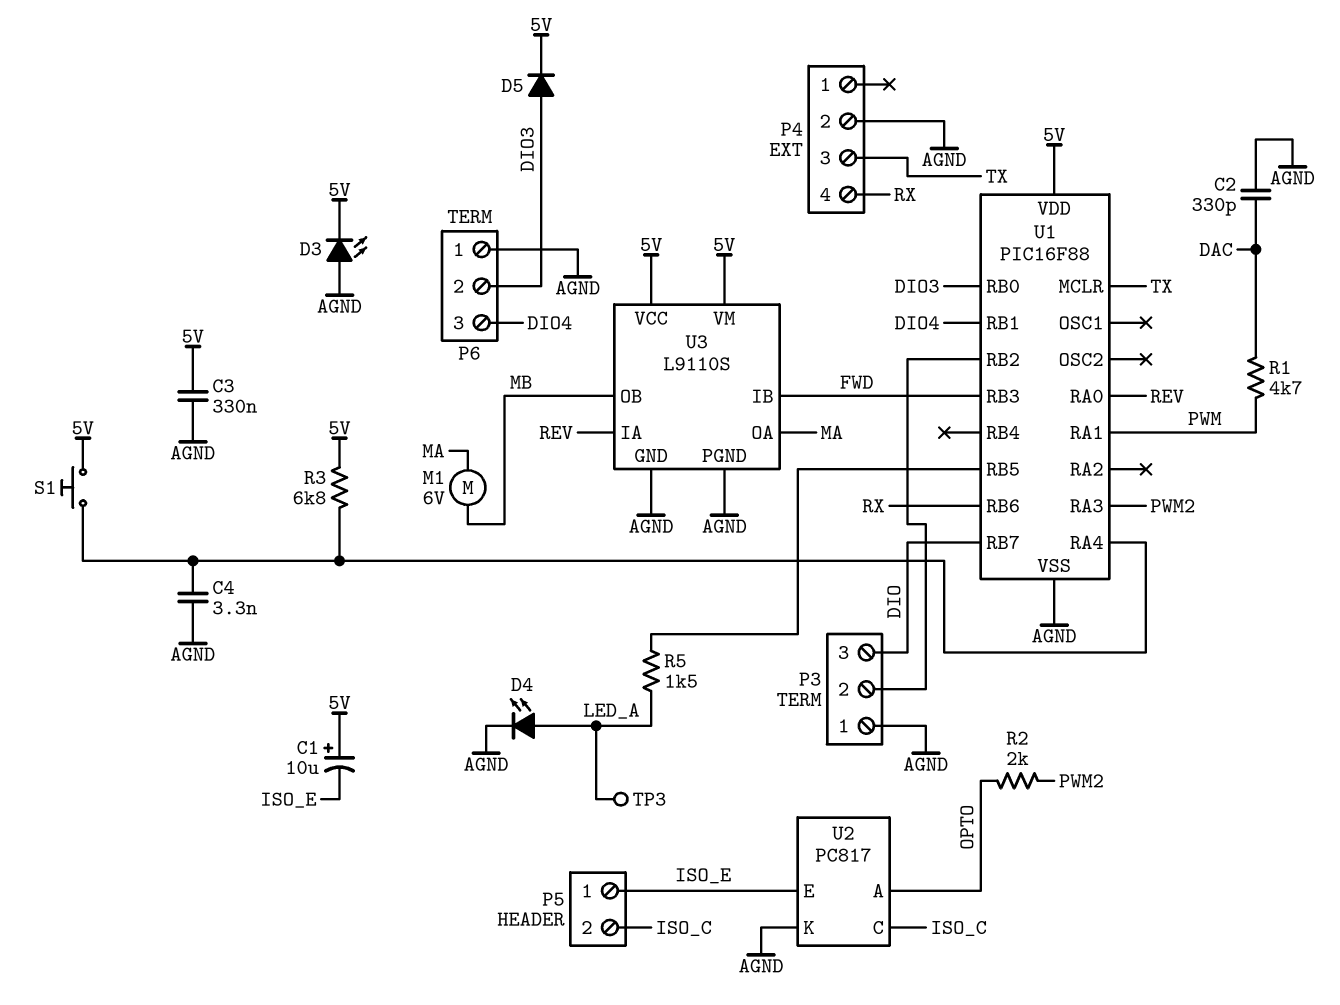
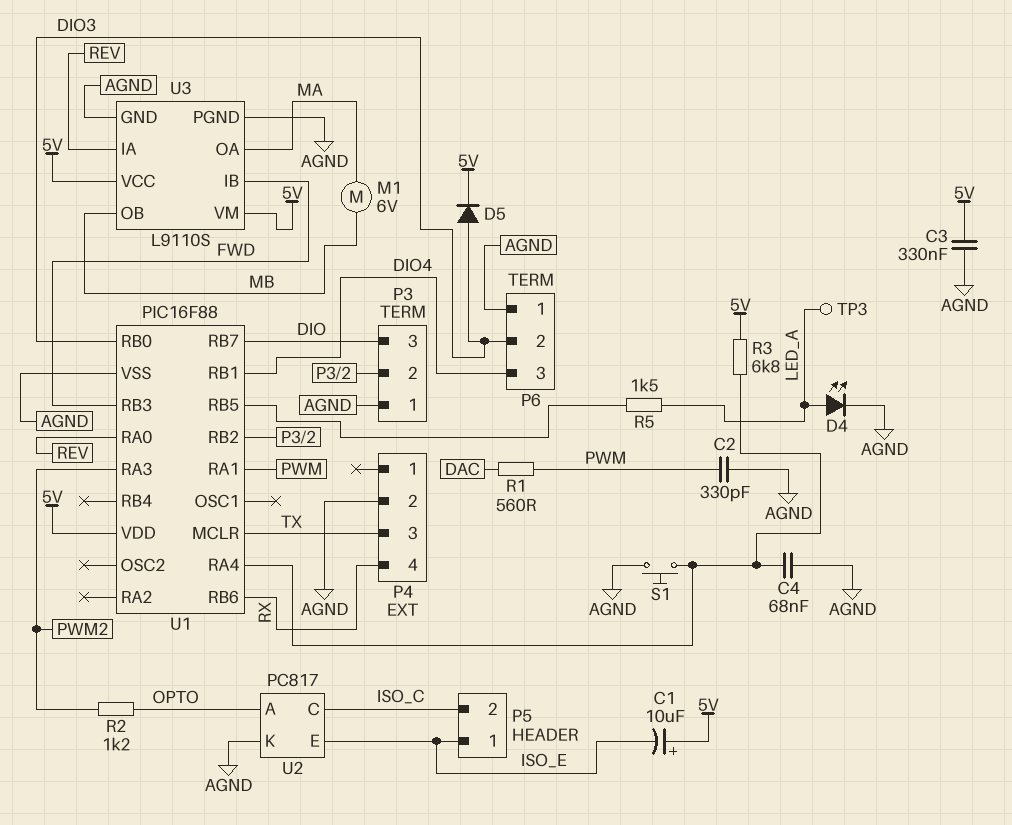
C2: 330pF (AGND, DAC) -> 330pF (AGND, PWM)
C4: 3.3nF (AGND, U1/RA4) -> 68nF (AGND, U1/RA4)
D3: LED (A AGND, K 5V) -> none
R1: 4.7k (DAC, PWM) -> 560 (DAC, PWM)
R2: 2k (OPTO, PWM2) -> 1.2k (OPTO, PWM2)
S1: button (5V, U1/RA4) -> button (AGND, U1/RA4)

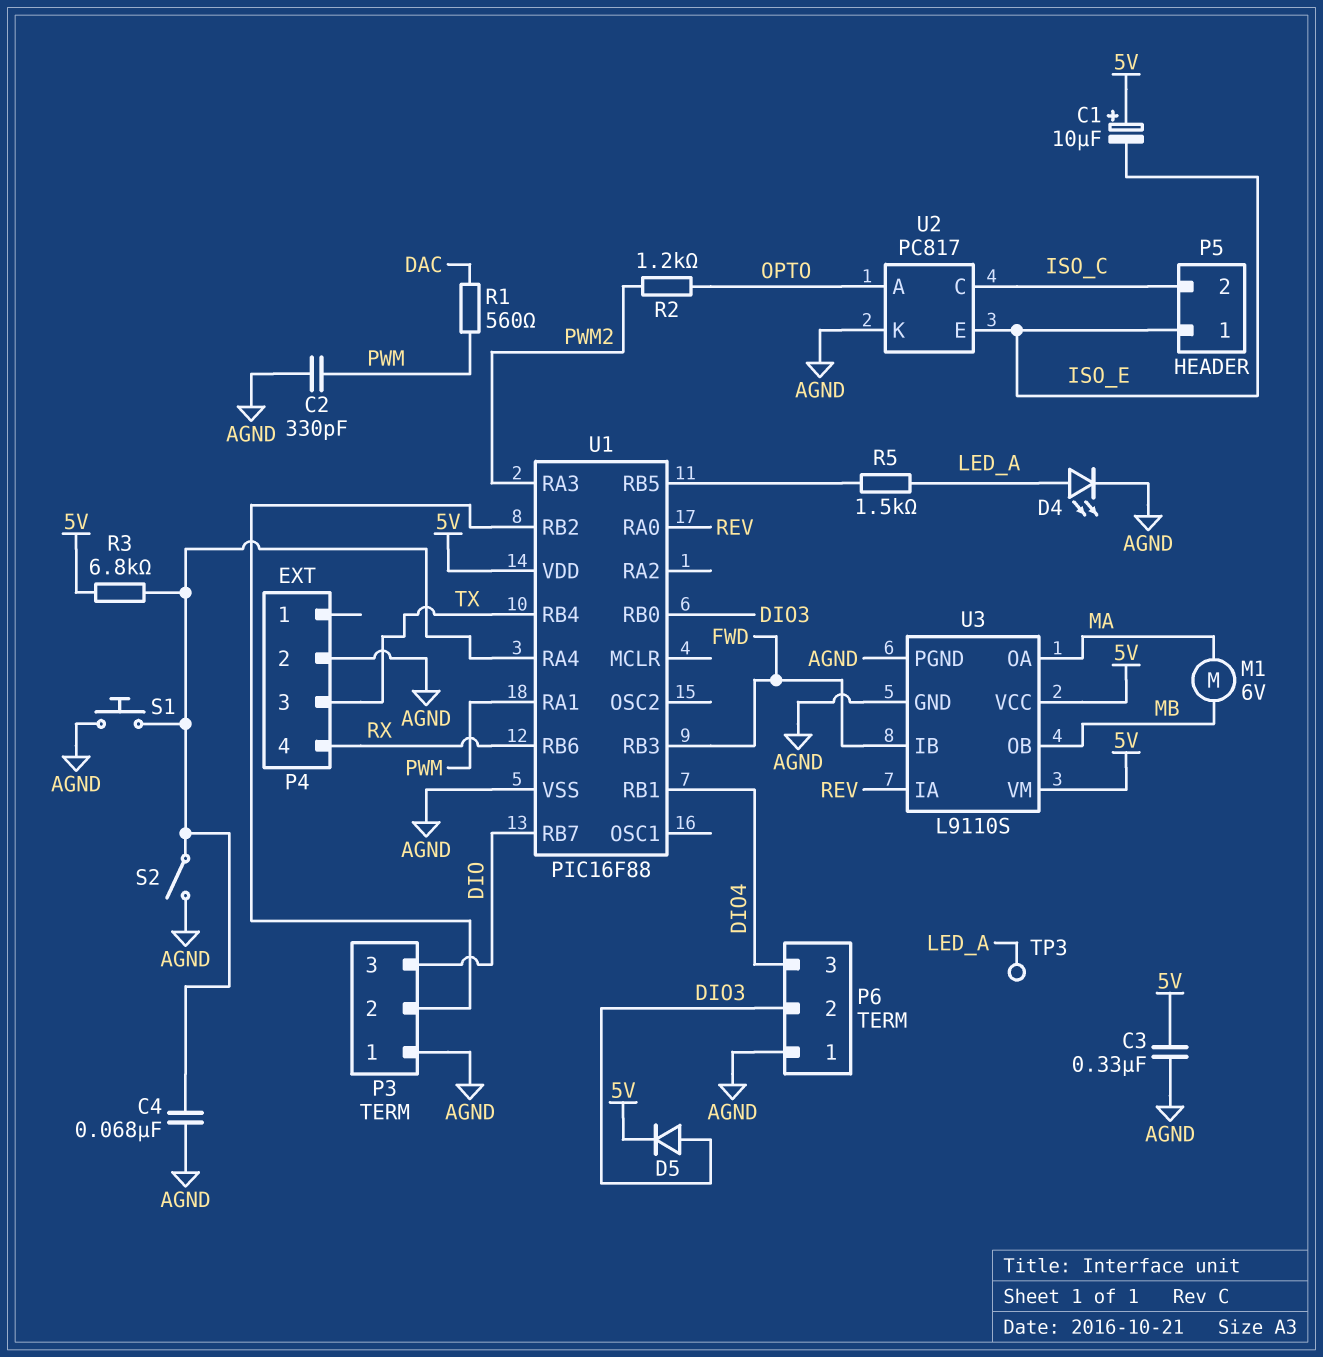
S2: none -> switch (AGND, U1/RA4)
U1 pin MCLR: TX -> none
U1 pin RB4: none -> TX

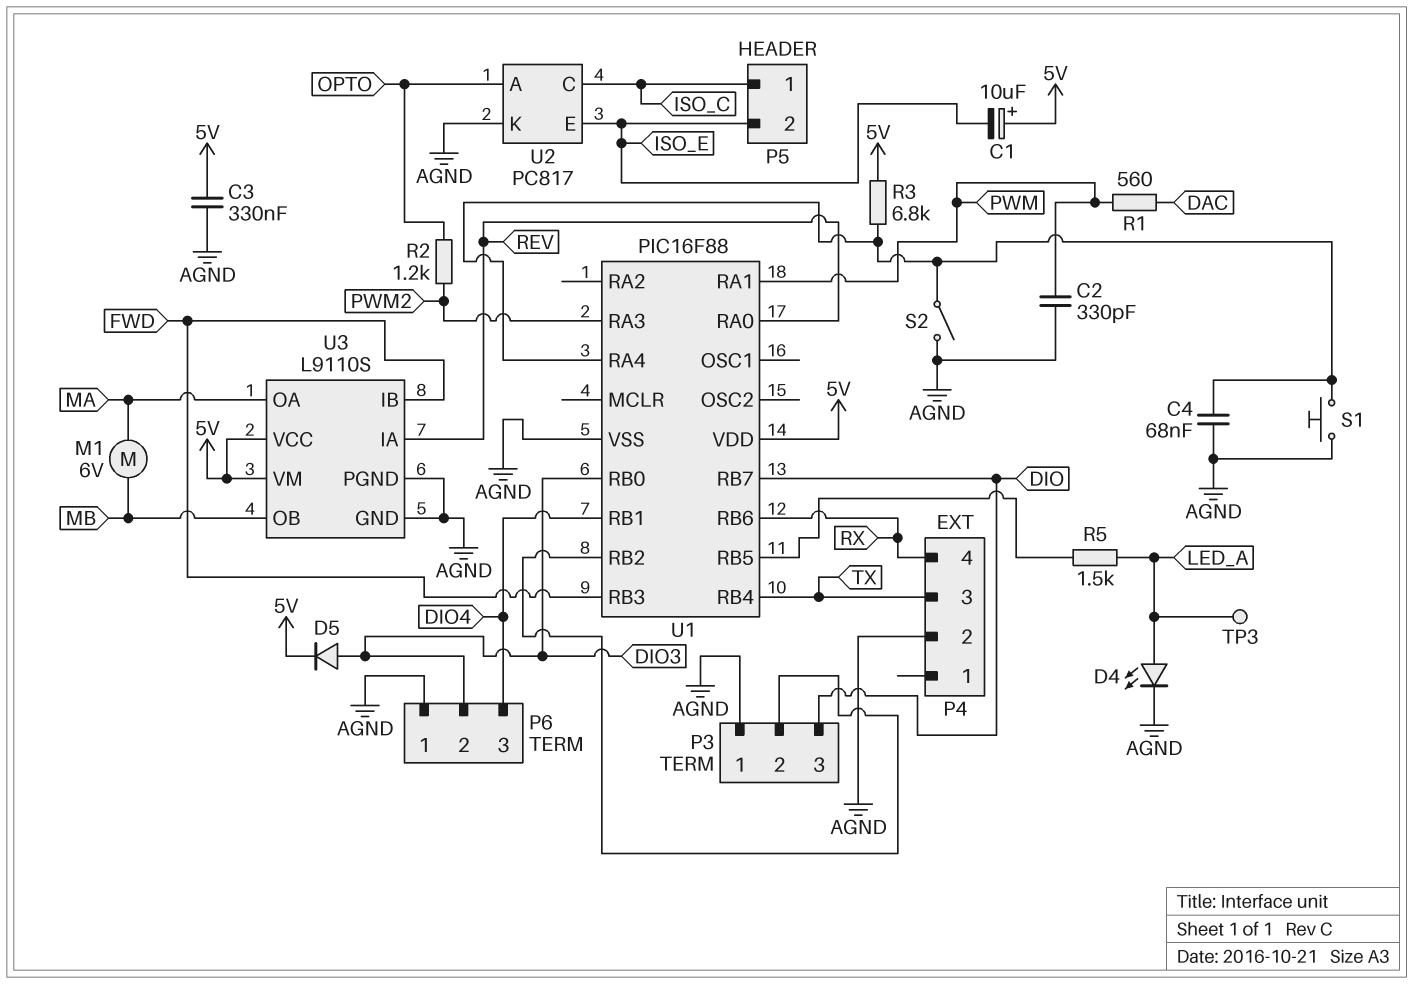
P5 pin 1: ISO_E -> ISO_C
P5 pin 2: ISO_C -> ISO_E

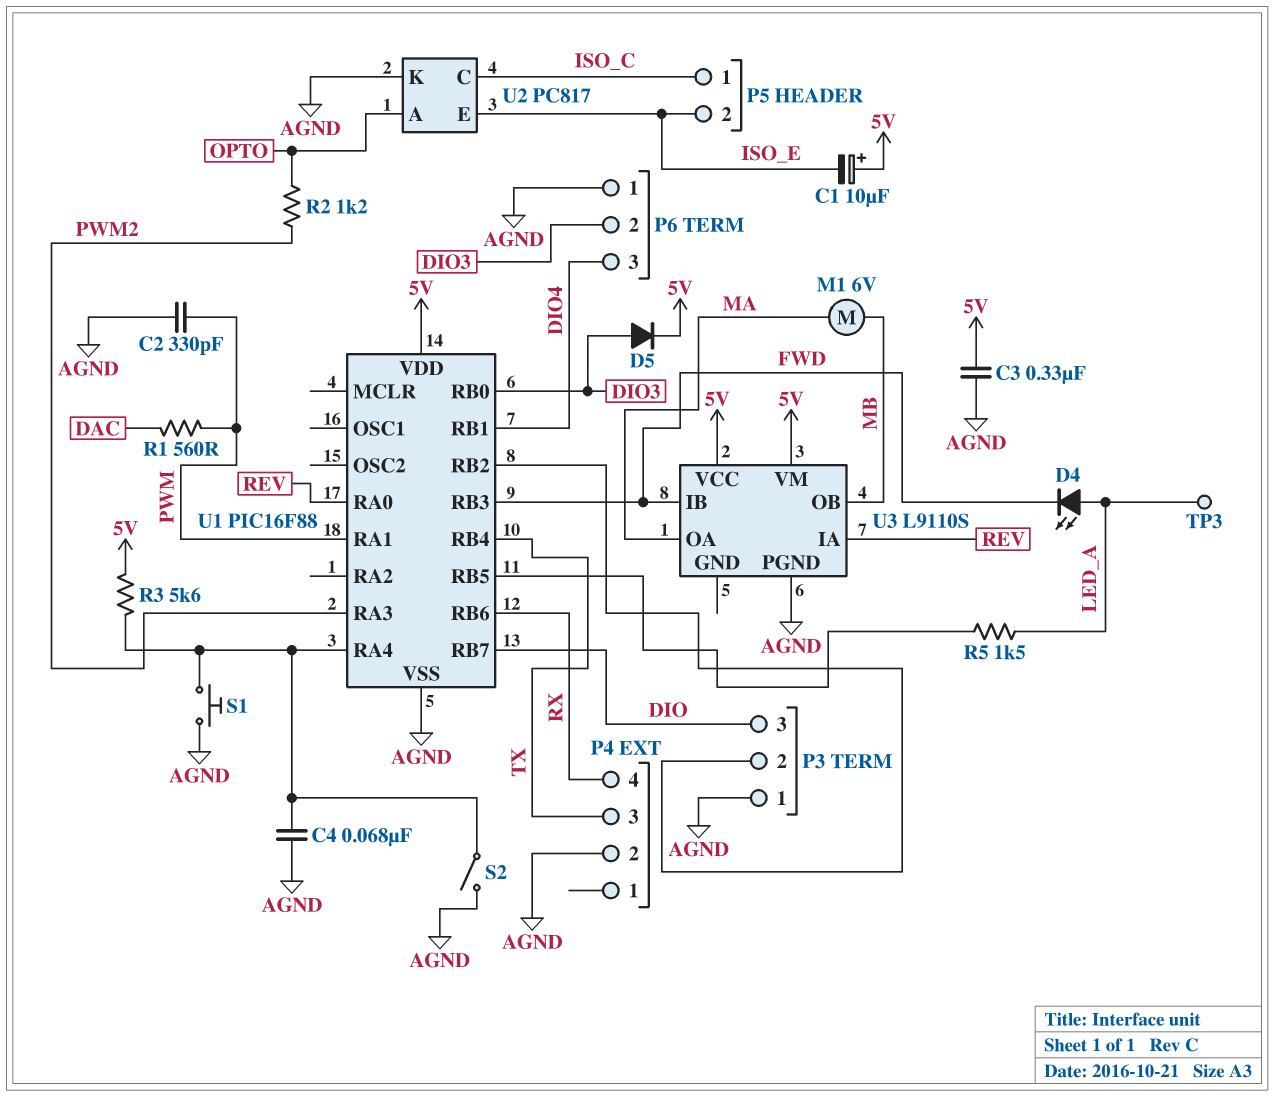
D4: LED (A LED_A, K AGND) -> LED (A LED_A, K FWD)
R3: 6.8k (5V, U1/RA4) -> 5.6k (5V, U1/RA4)
U3 pin GND: AGND -> none

